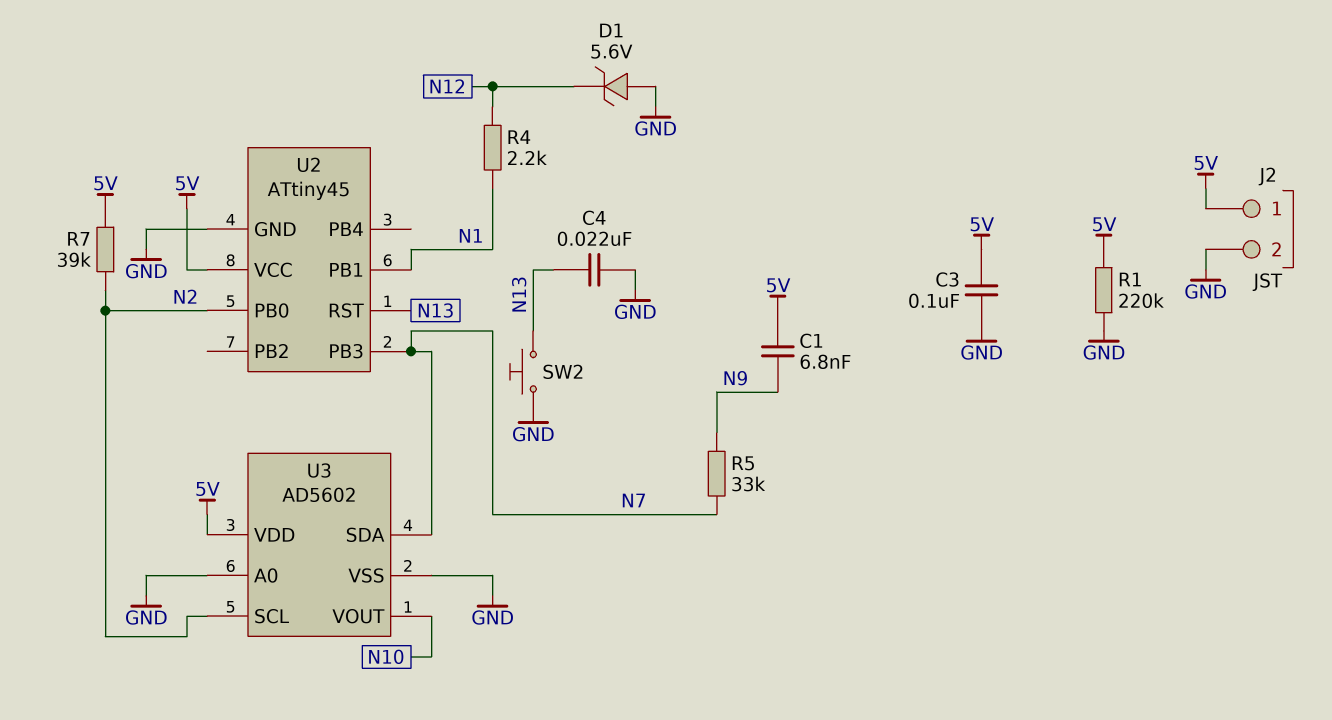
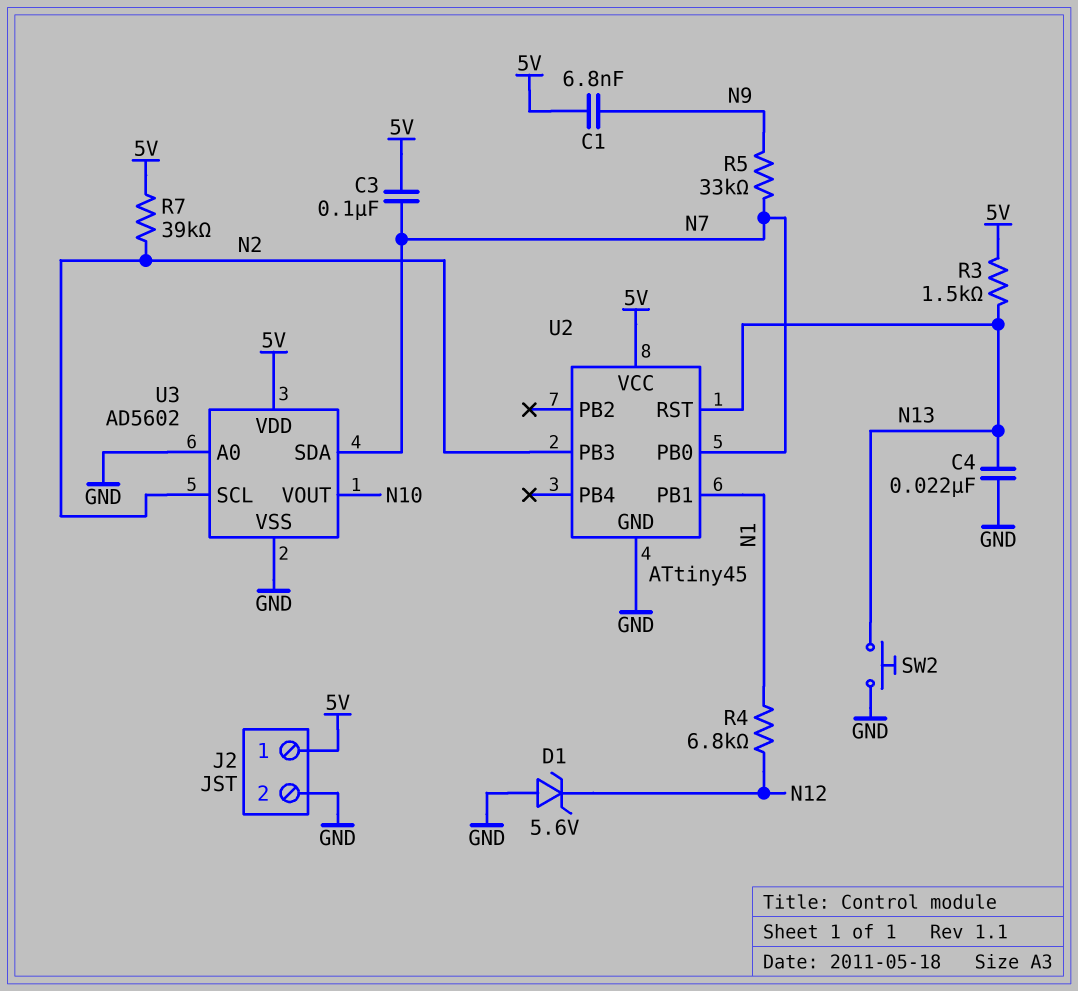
C3: 100nF (5V, GND) -> 100nF (5V, N7)
R1: 220k (5V, GND) -> none
R3: none -> 1.5k (5V, N13)
R4: 2.2k (N1, N12) -> 6.8k (N1, N12)
U2 pin PB0: N2 -> N7
U2 pin PB3: N7 -> N2

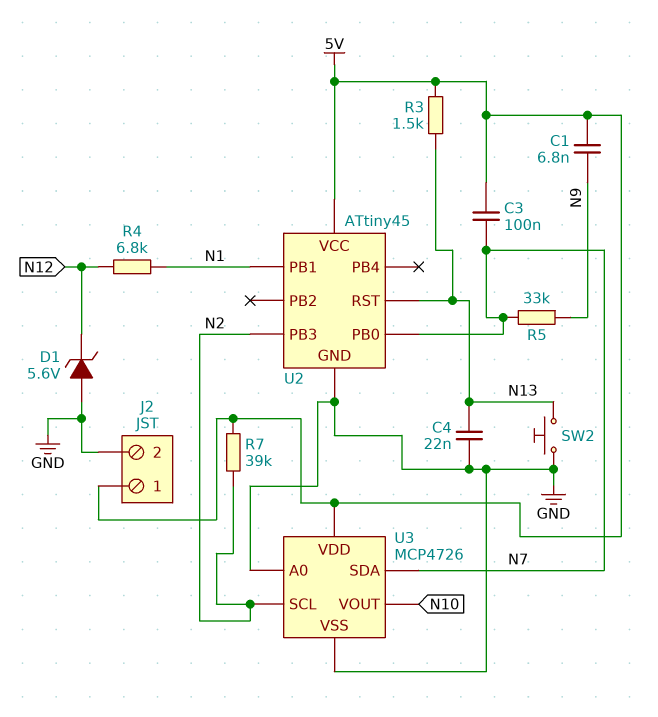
U3: AD5602 -> MCP4726

